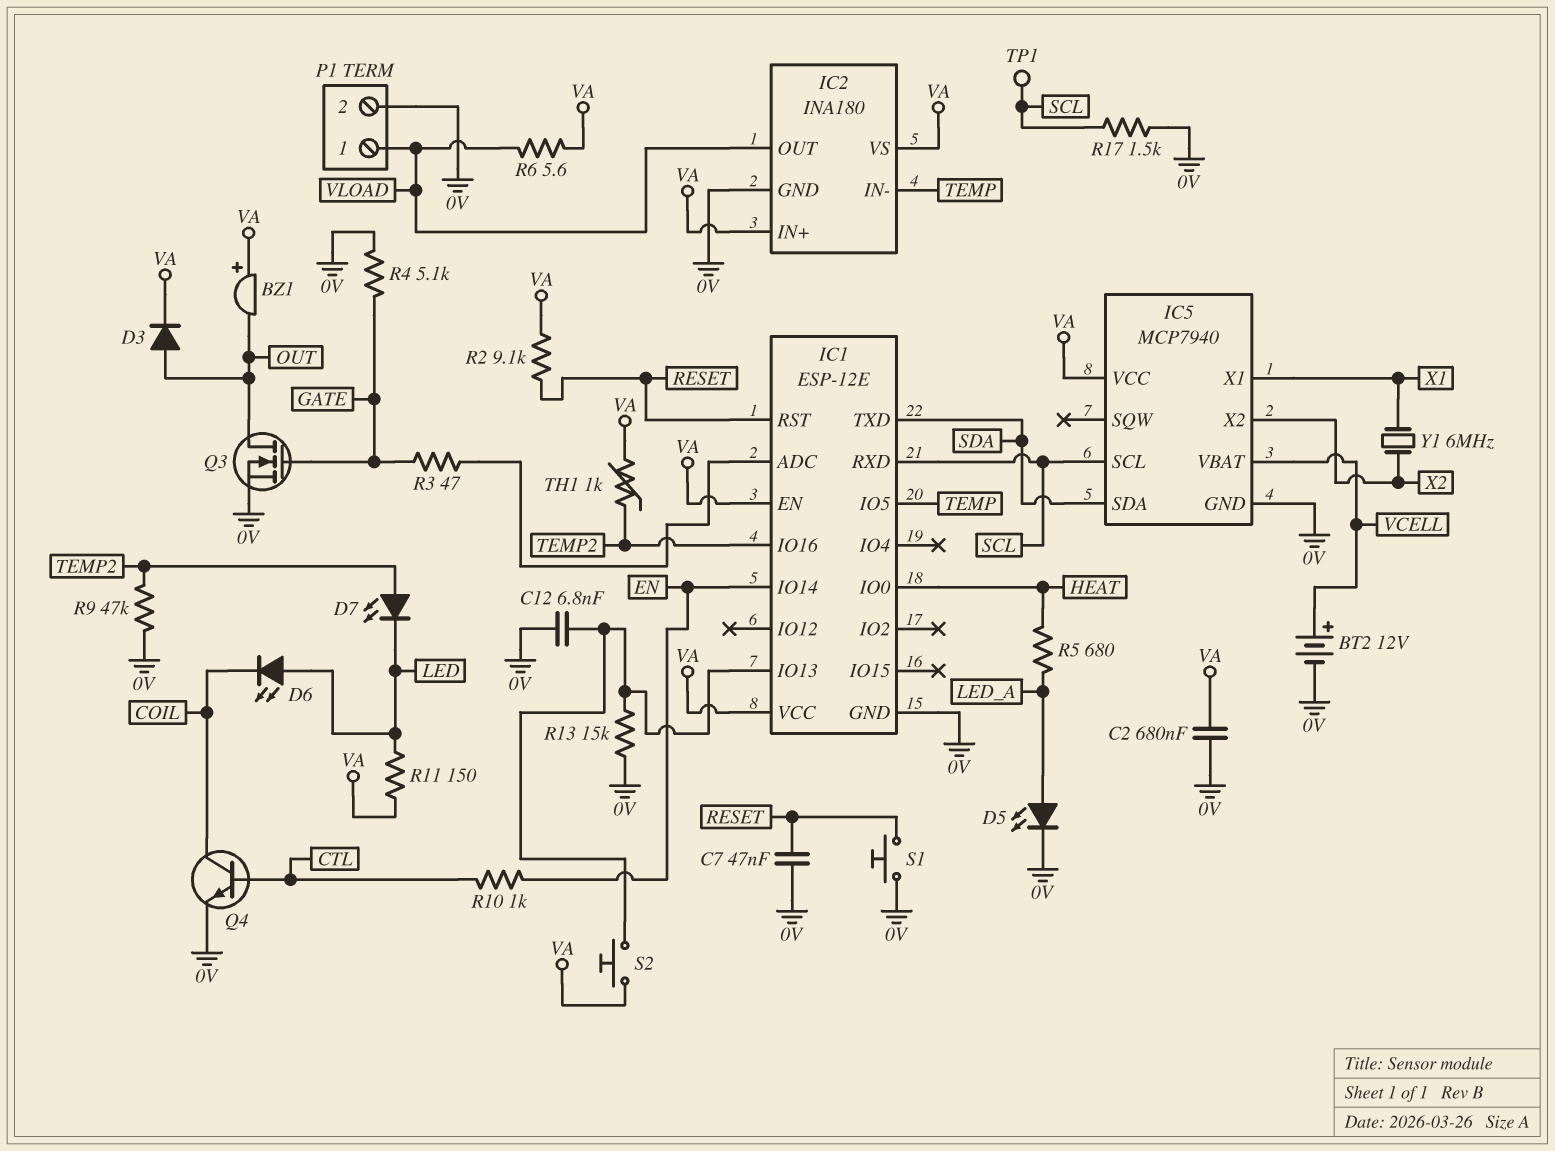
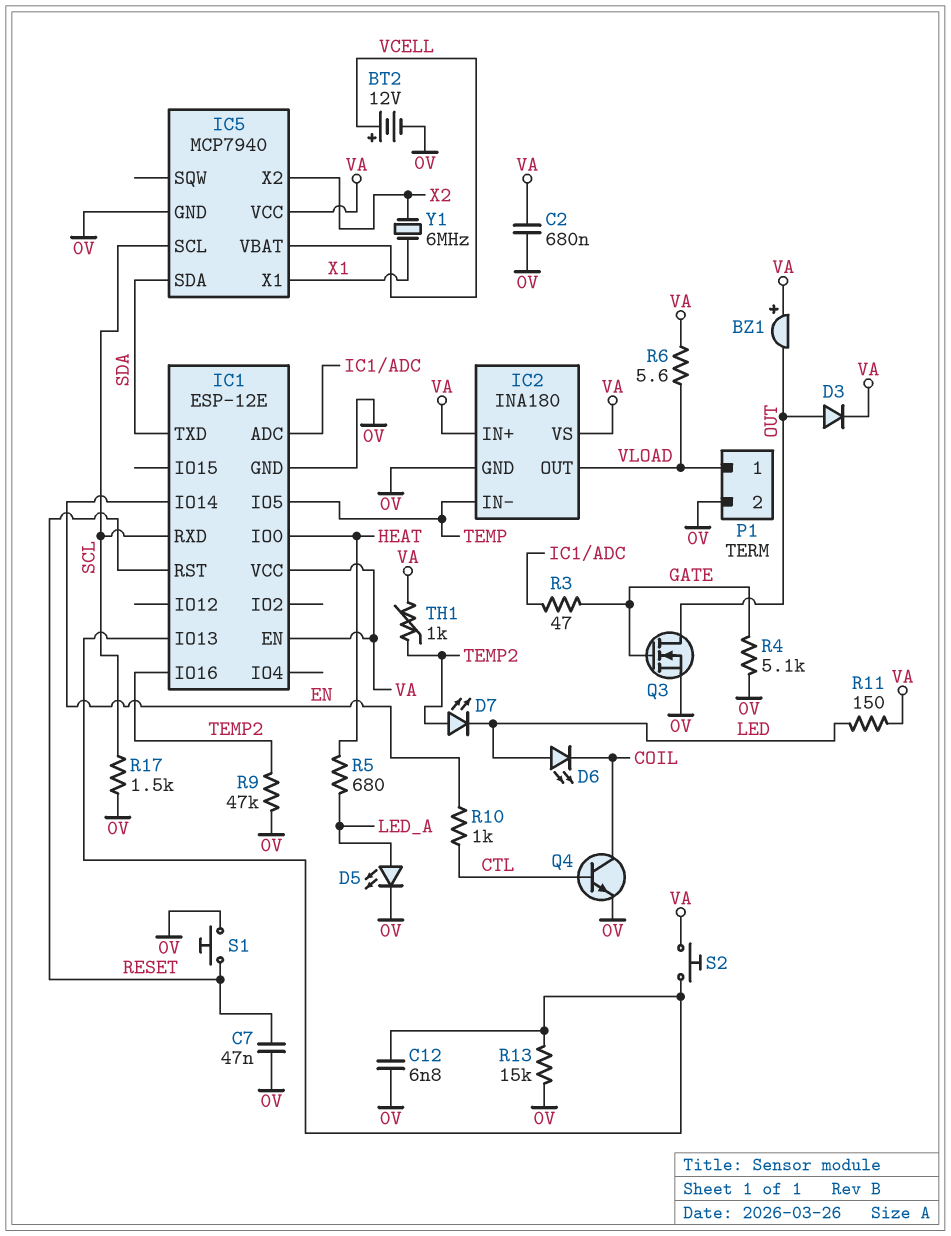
R2: 9.1k (RESET, VA) -> none
TP1: test point (SCL) -> none

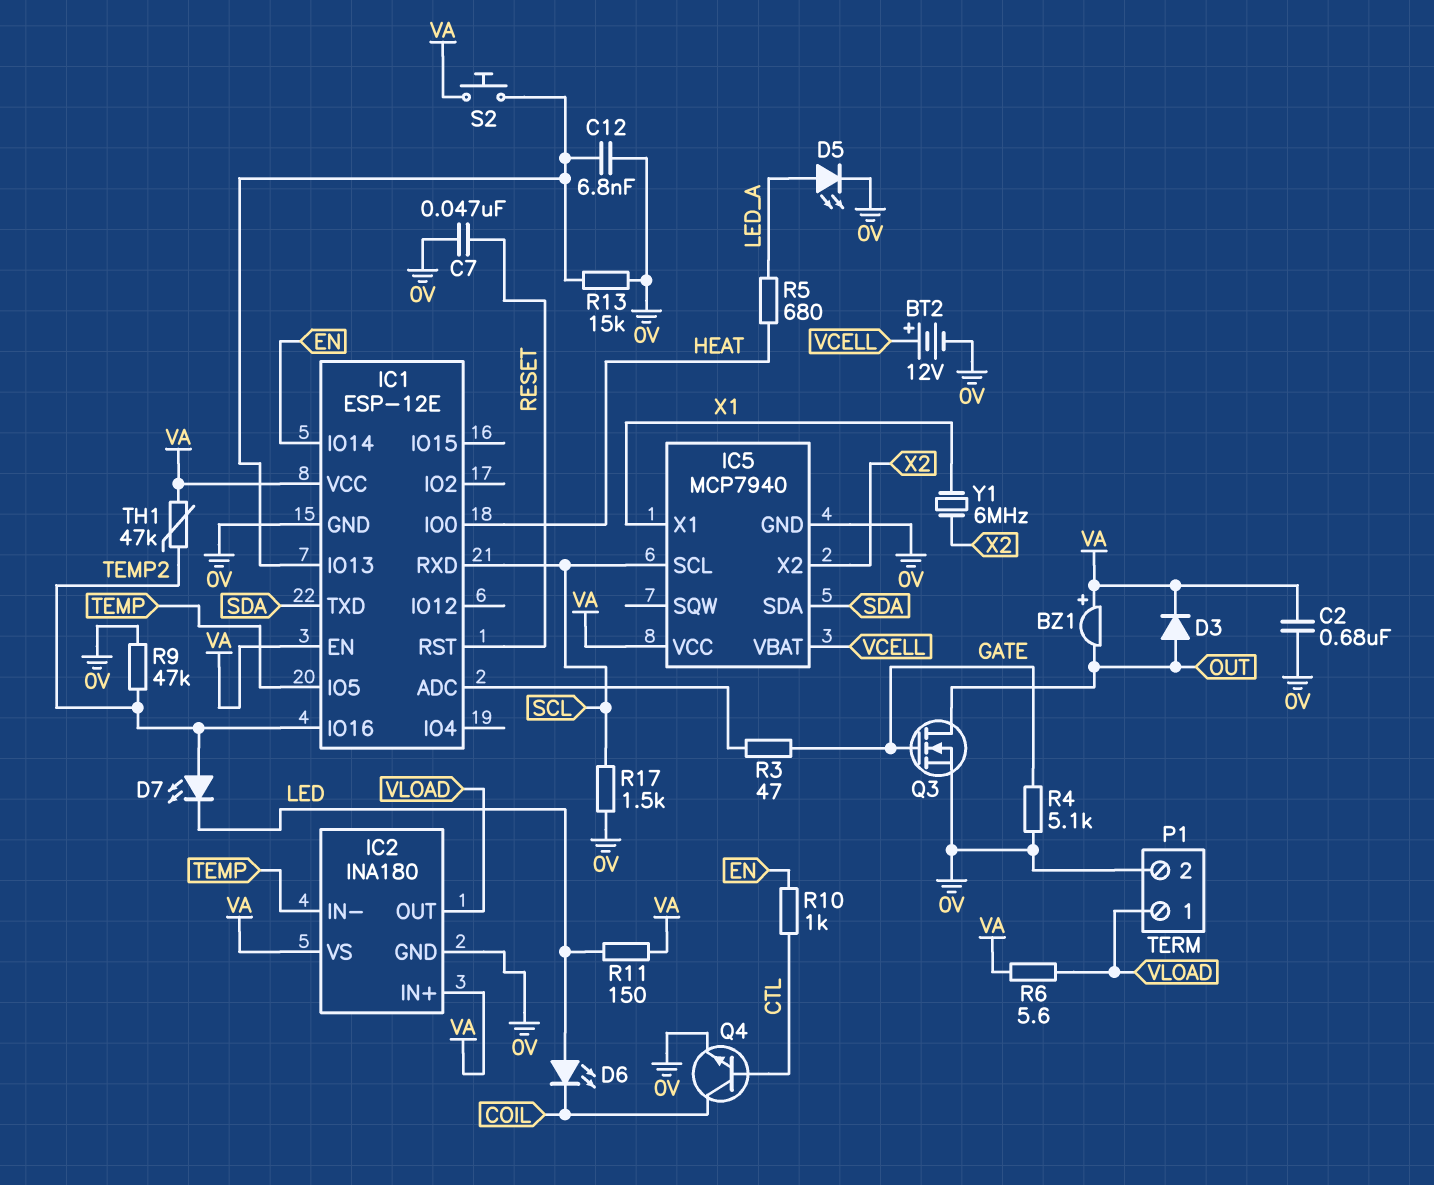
S1: button (0V, RESET) -> none
TH1: 1k (TEMP2, VA) -> 47k (TEMP2, VA)

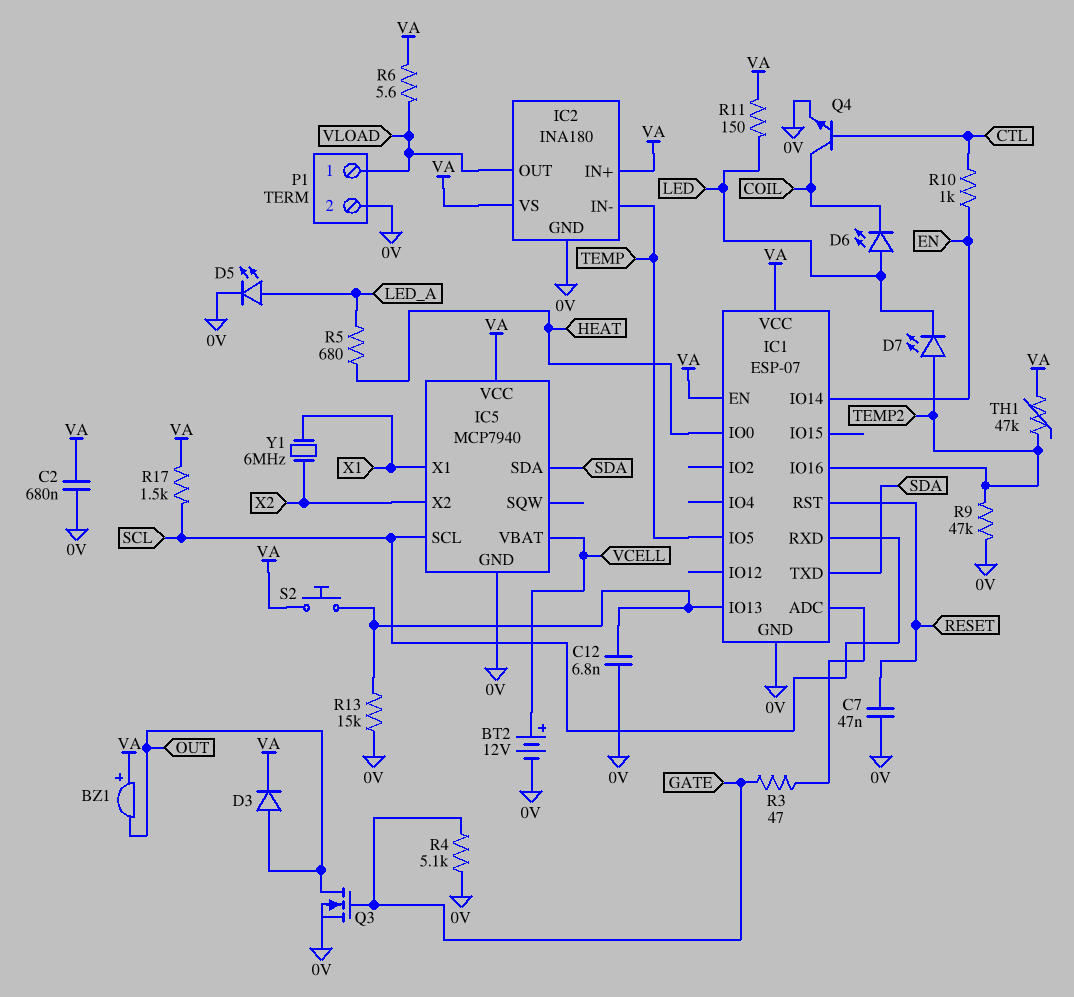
IC1: ESP-12E -> ESP-07
R17: 1.5k (0V, SCL) -> 1.5k (SCL, VA)

